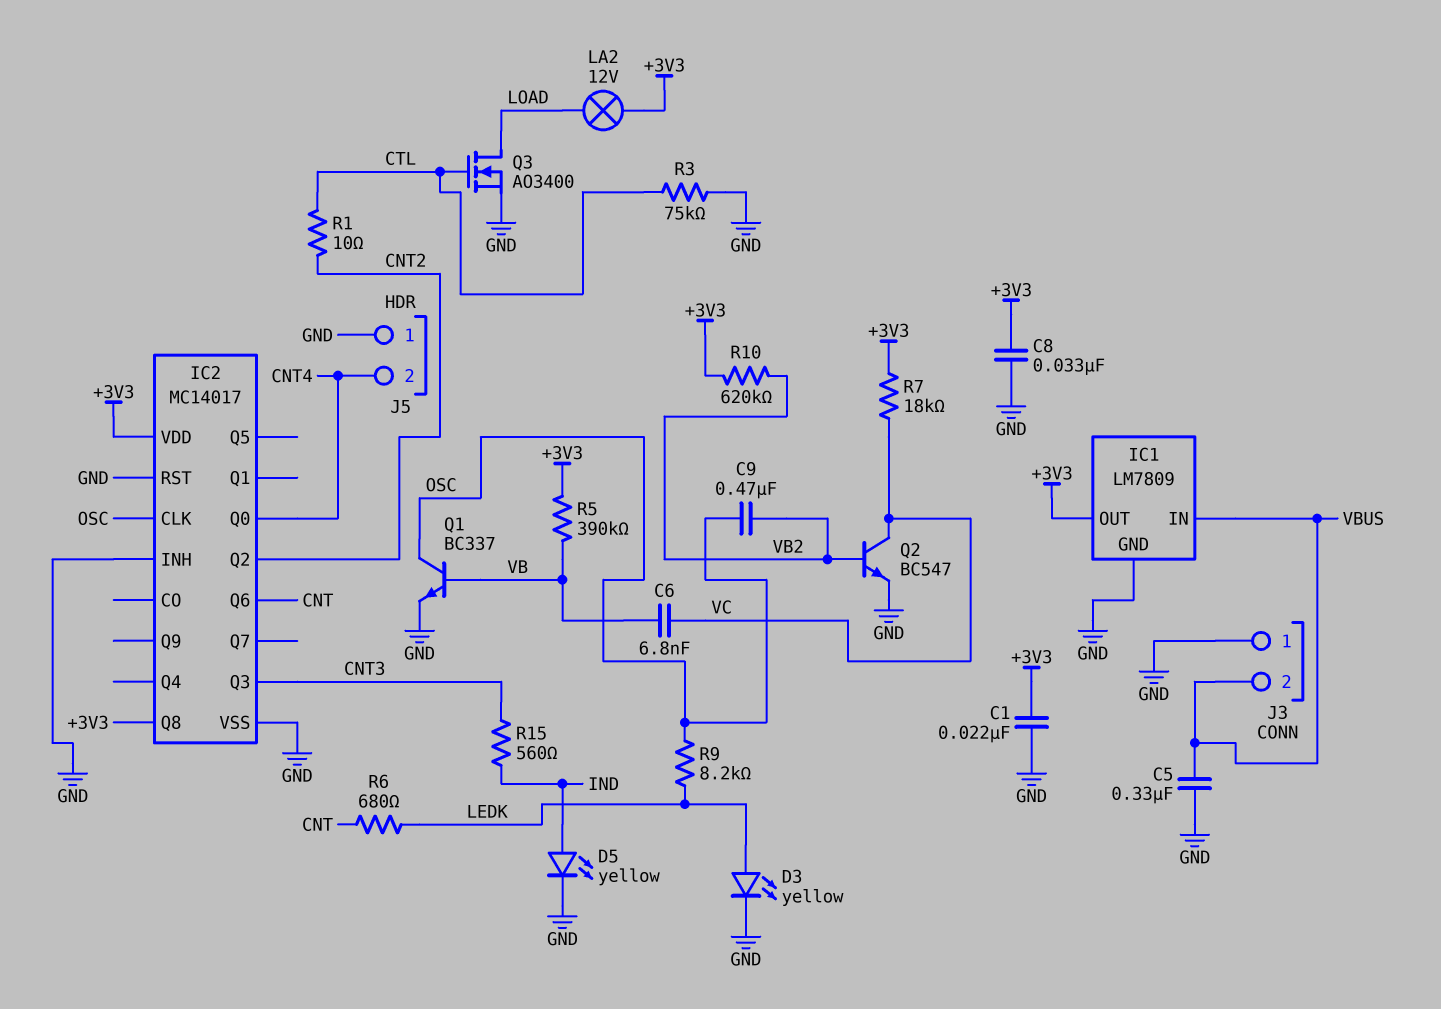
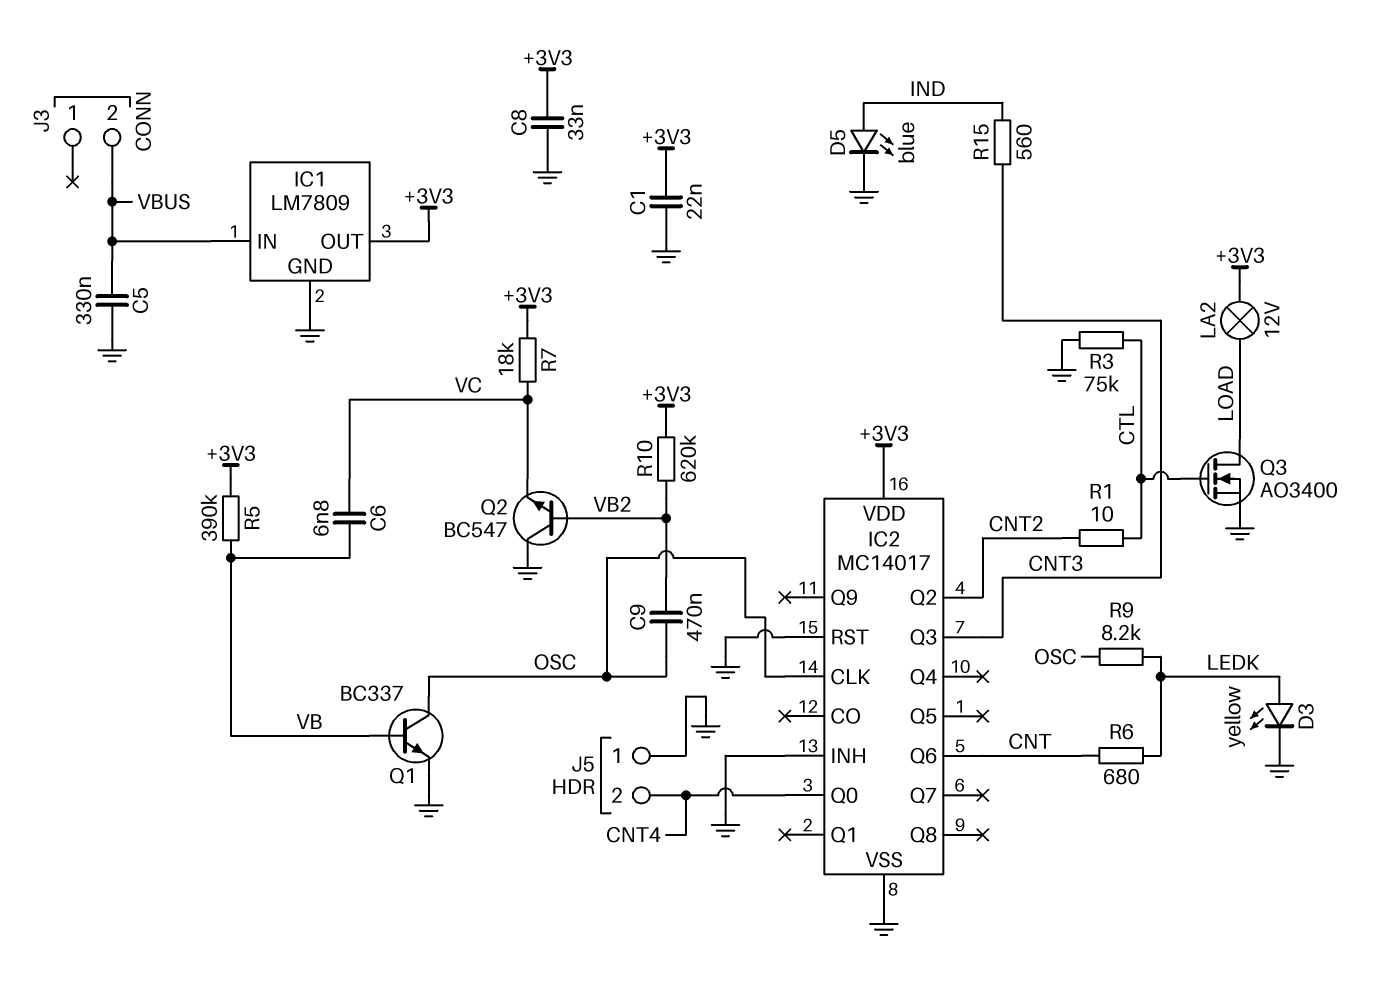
D5: LED yellow (A IND, K GND) -> LED blue (A IND, K GND)
IC2 pin Q8: +3V3 -> none
J3 pin 1: GND -> none
Q2: NPN BC547 (B VB2, C VC, E GND) -> NPN BC547 (B VB2, C GND, E VC)

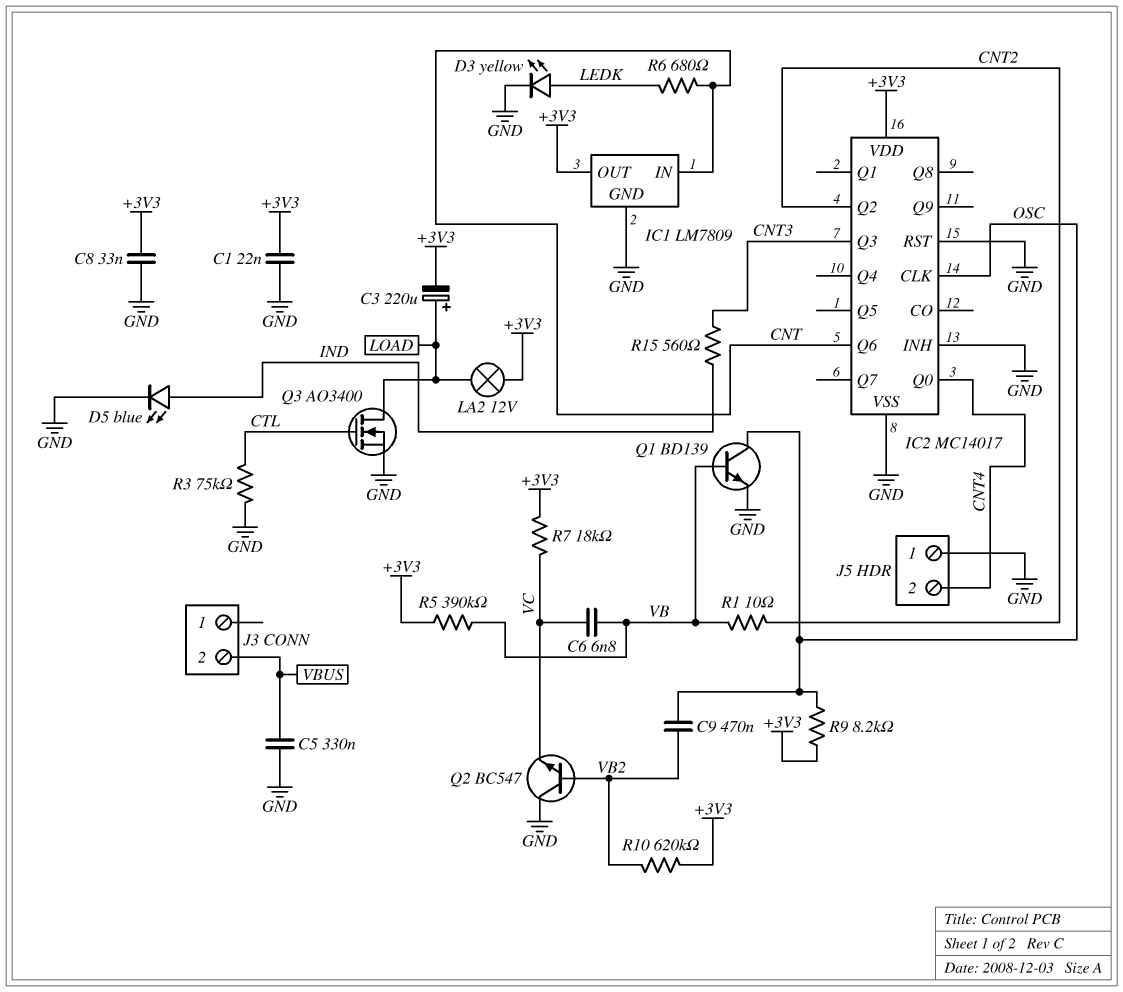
C3: none -> 220uF (plus LOAD, minus +3V3)
IC1 pin IN: VBUS -> CNT
Q1: NPN BC337 (B VB, C OSC, E GND) -> NPN BD139 (B VB, C OSC, E GND)
R1: 10 (CNT2, CTL) -> 10 (CNT2, VB)
R9: 8.2k (LEDK, OSC) -> 8.2k (+3V3, OSC)

